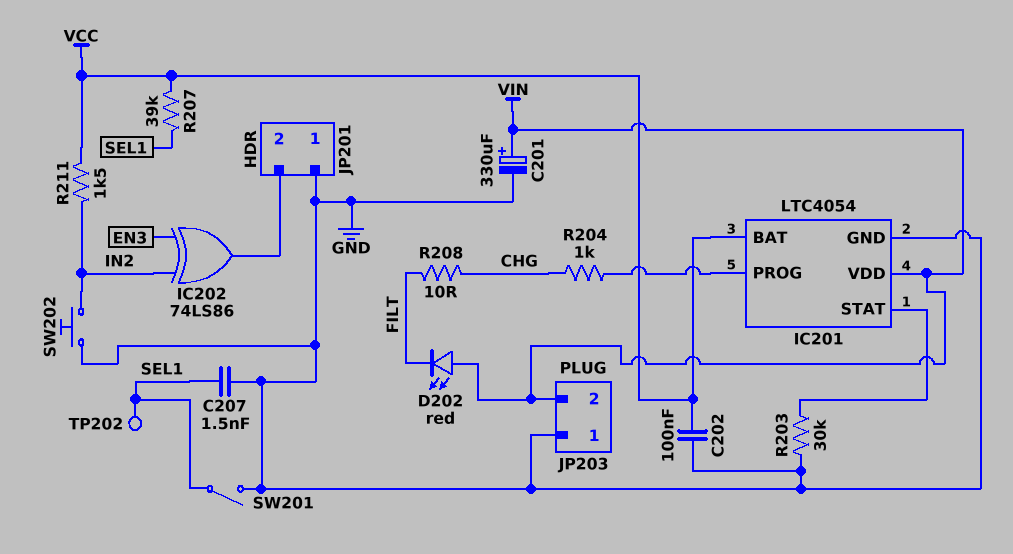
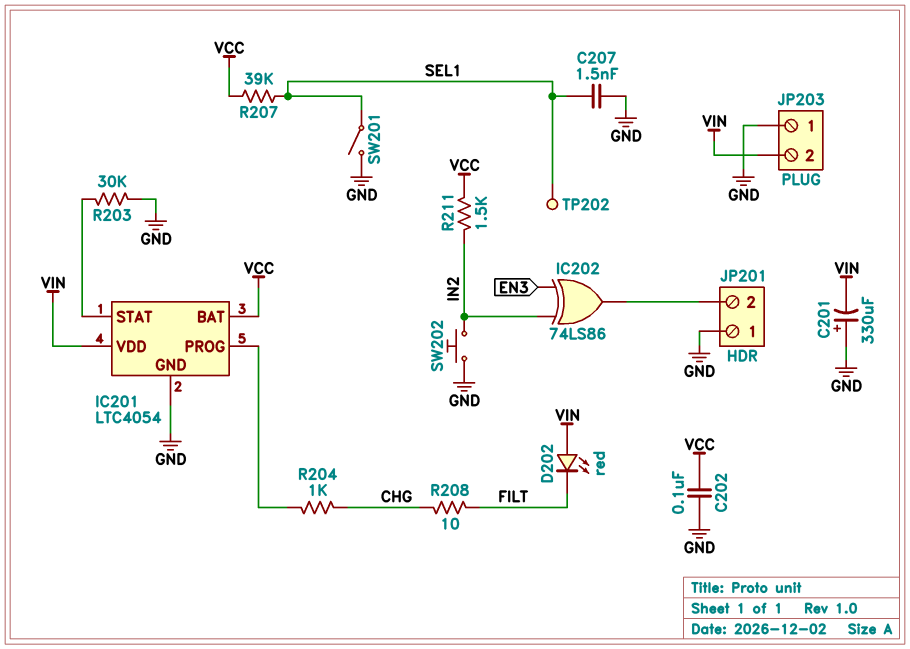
C201: 330uF (plus VIN, minus GND) -> 330uF (plus GND, minus VIN)

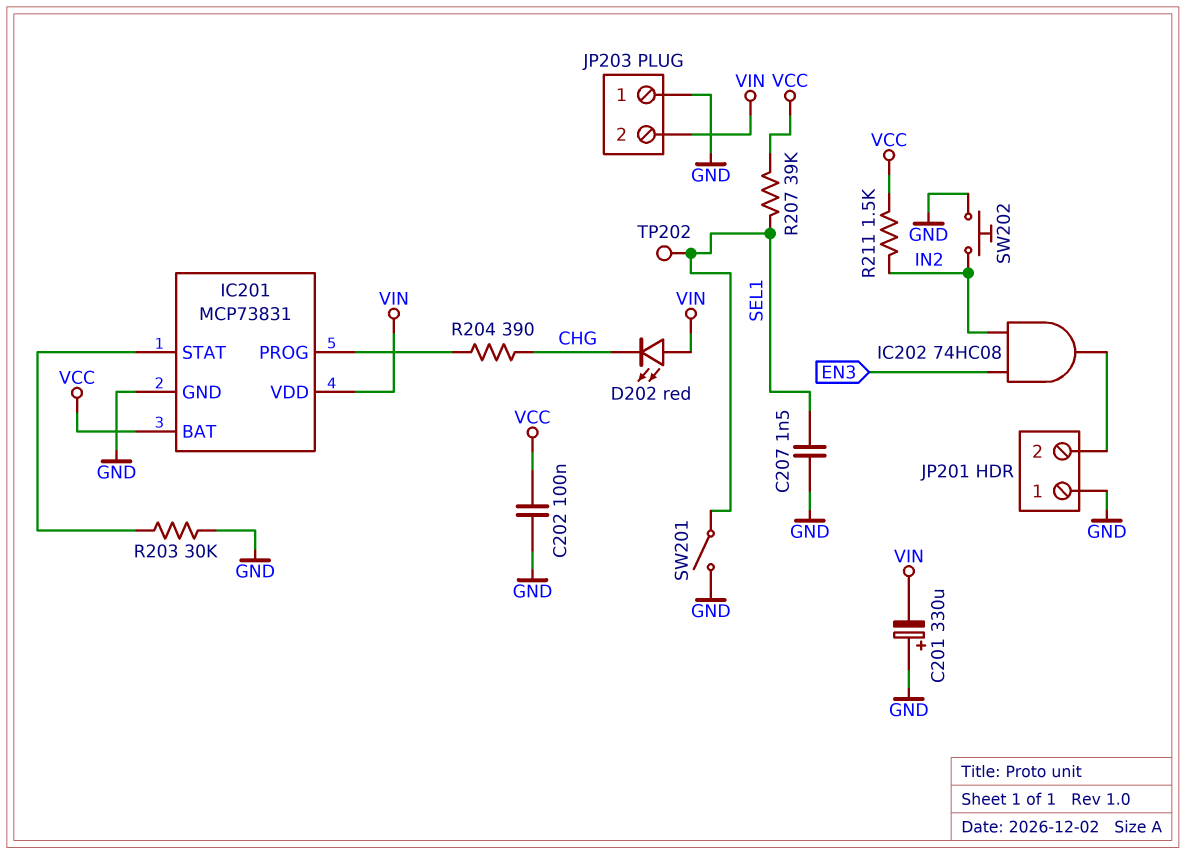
D202: LED red (A VIN, K FILT) -> LED red (A VIN, K CHG)
IC201: LTC4054 -> MCP73831
IC202: XOR 74LS86 (in EN3, in IN2, out JP201/2) -> AND 74HC08 (in EN3, in IN2, out JP201/2)
R204: 1k (CHG, IC201/PROG) -> 390 (CHG, IC201/PROG)
R208: 10 (CHG, FILT) -> none

